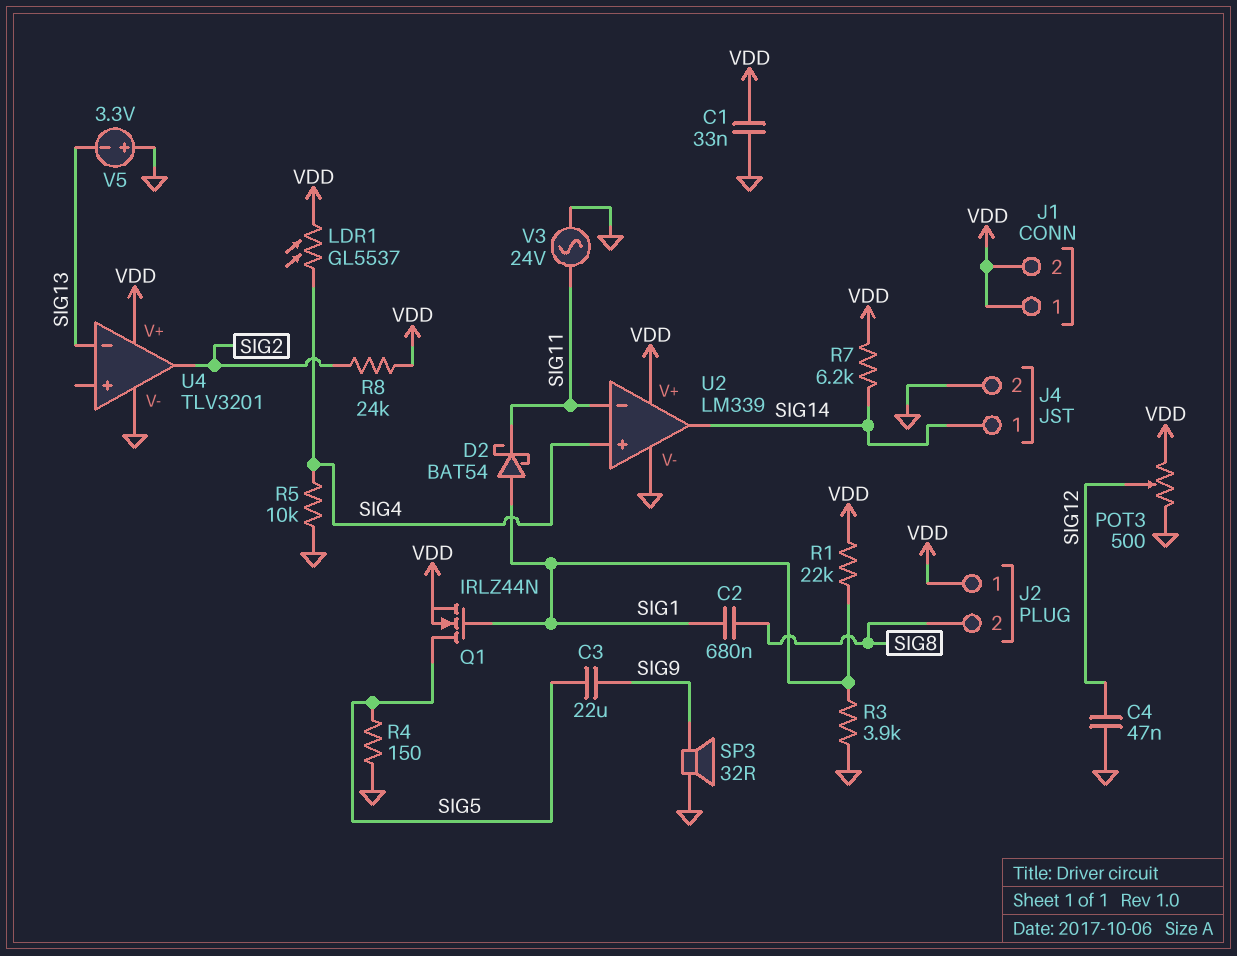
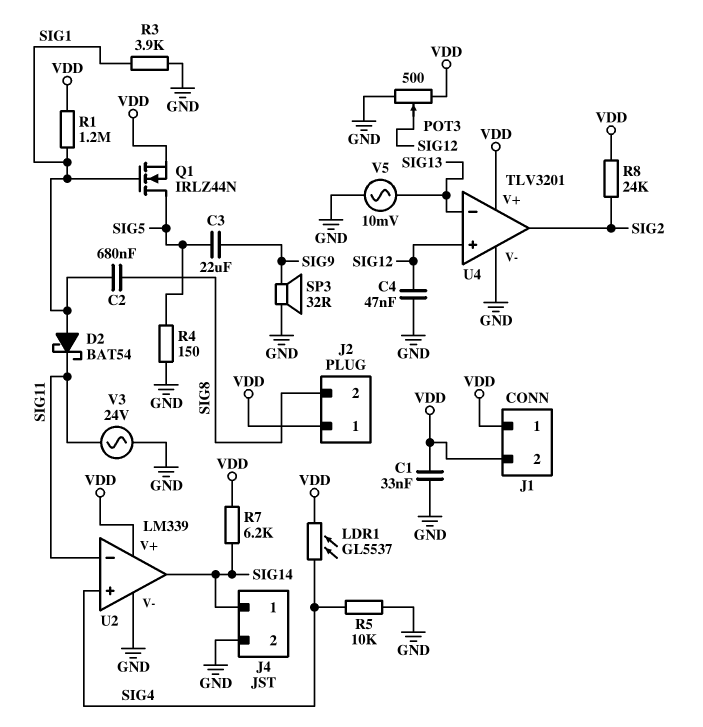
R1: 22k (SIG1, VDD) -> 1.2M (SIG1, VDD)
U4 pin in+: none -> SIG12
V5: 3.3V (plus GND, minus SIG13) -> AC 10mV (GND, SIG13)

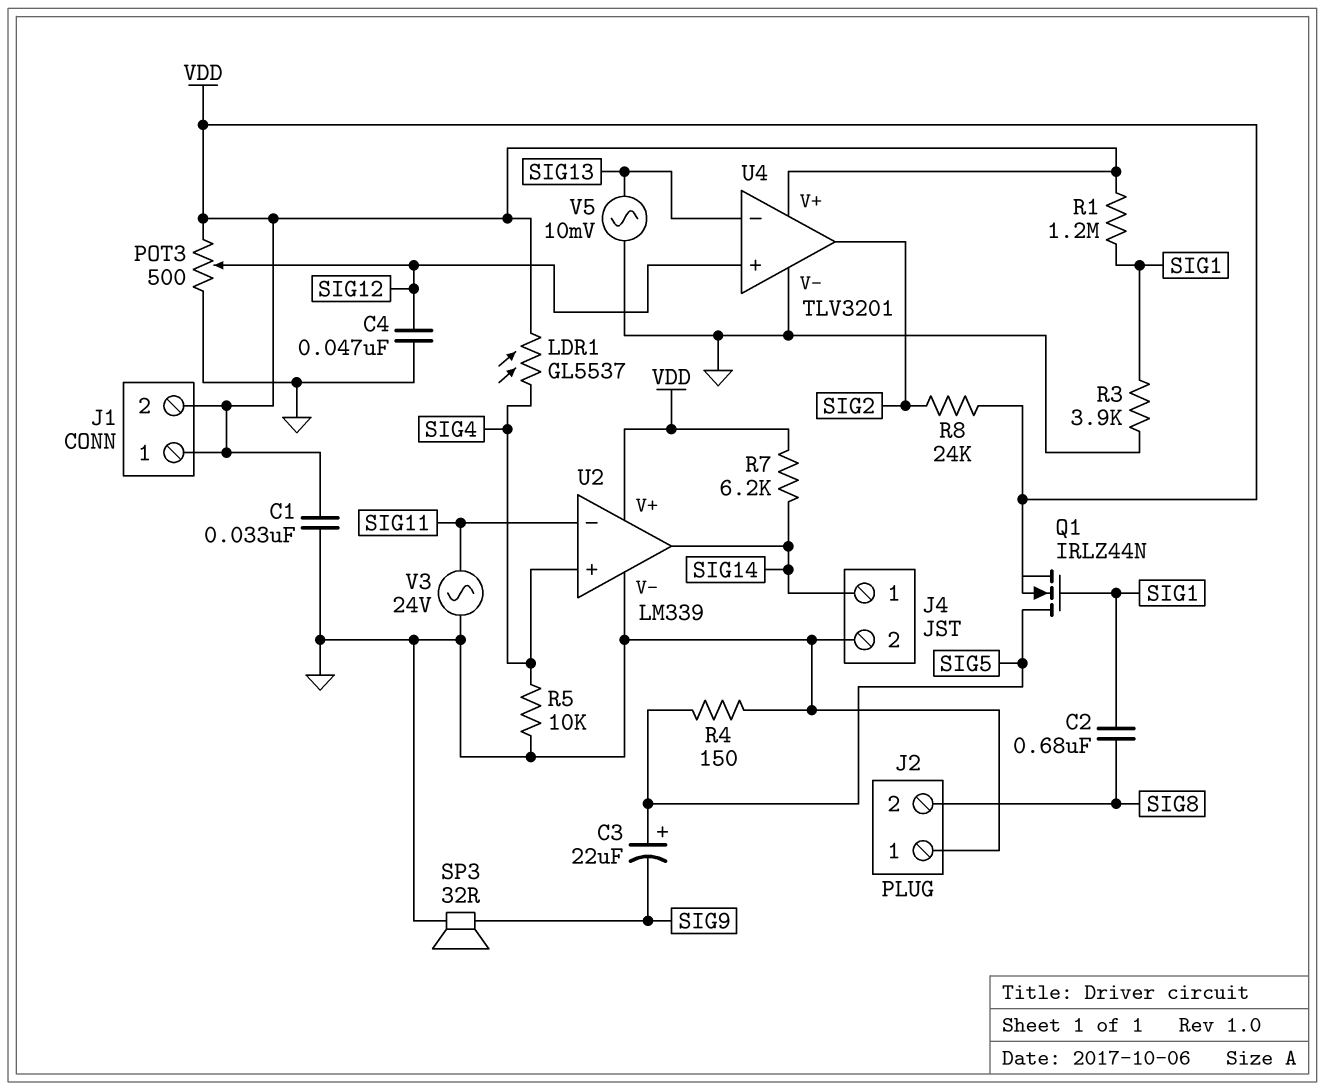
C3: 22uF (SIG5, SIG9) -> 22uF (plus SIG5, minus SIG9)
D2: schottky BAT54 (A SIG1, K SIG11) -> none
J2 pin 1: VDD -> GND

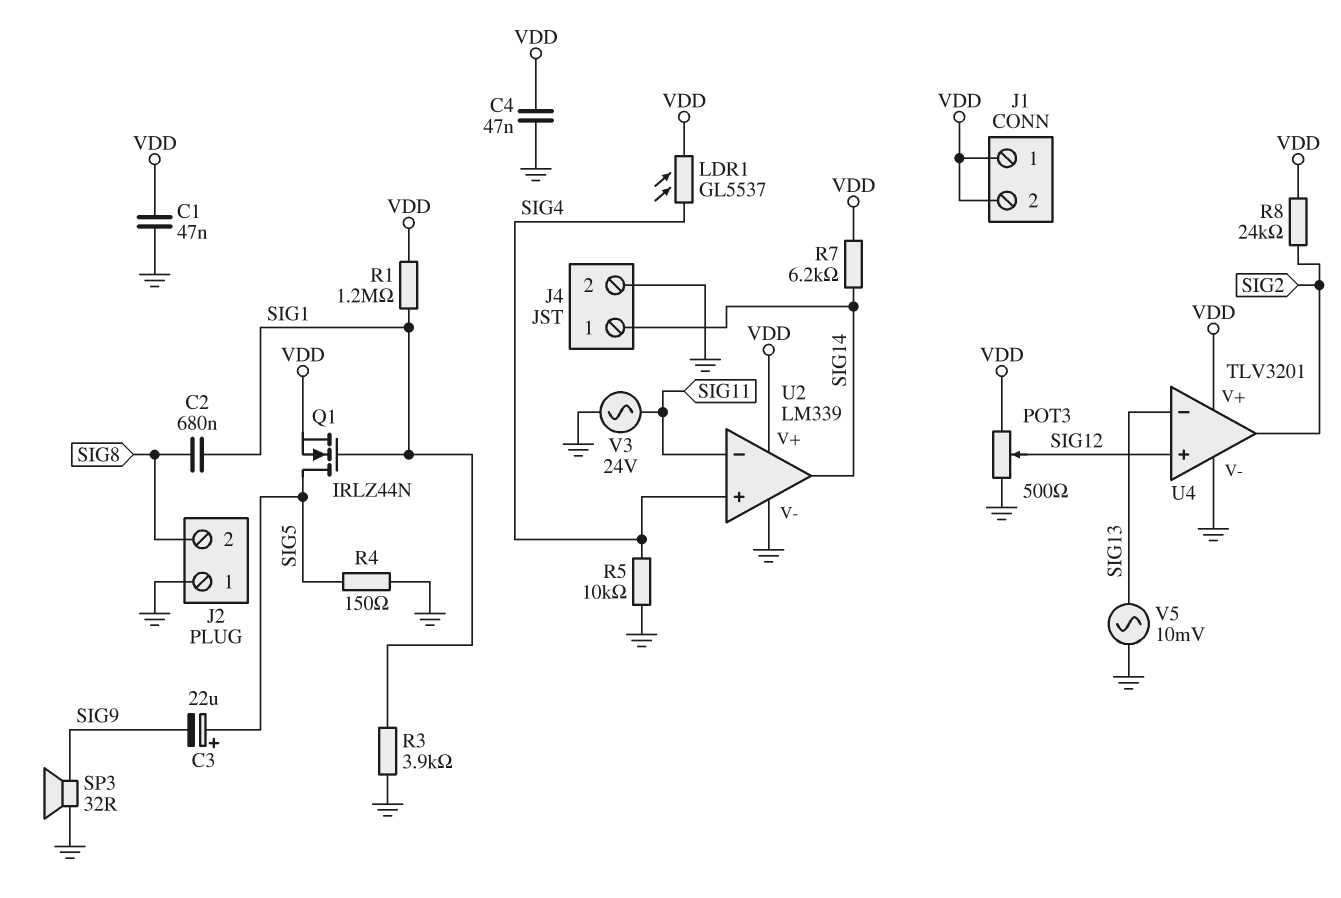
C1: 33nF (GND, VDD) -> 47nF (GND, VDD)
C4: 47nF (GND, SIG12) -> 47nF (GND, VDD)

